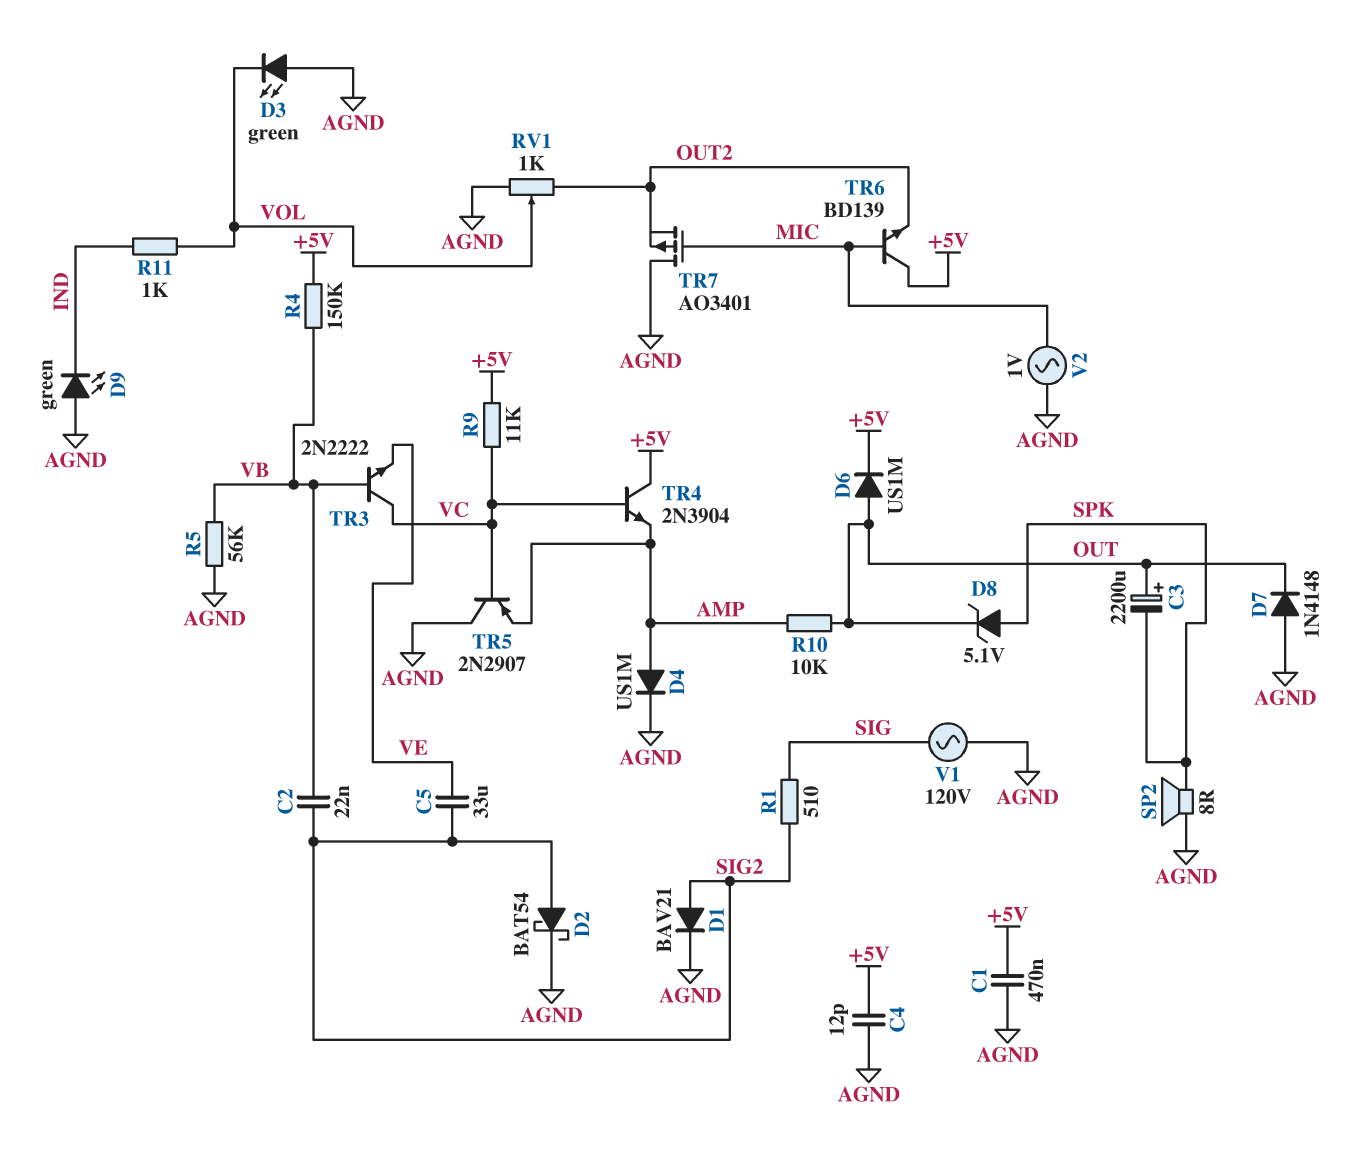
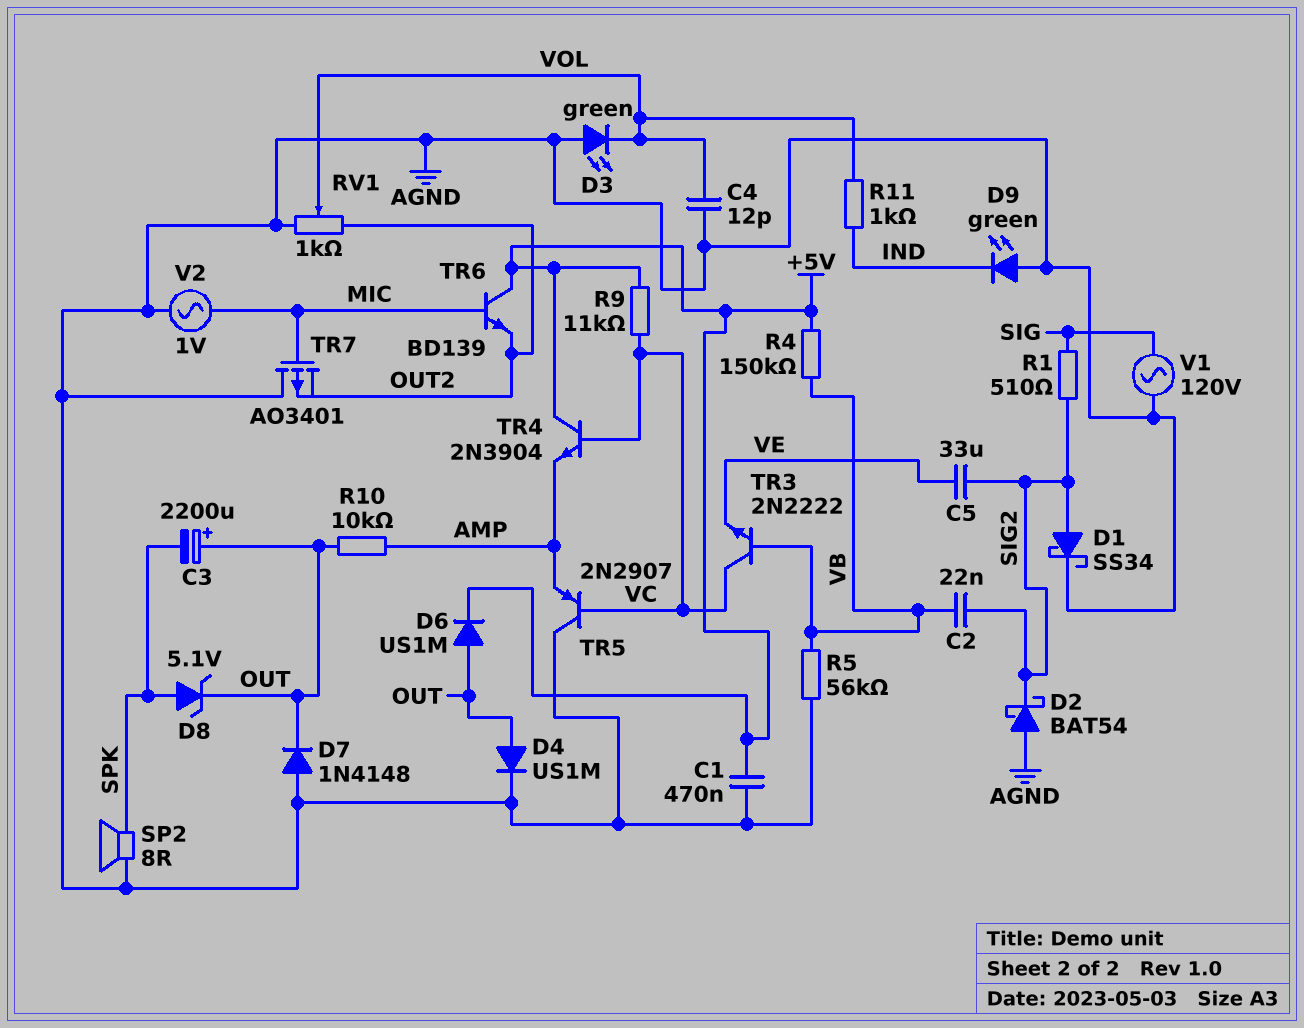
C4: 12pF (+5V, AGND) -> 12pF (AGND, VOL)
D1: diode BAV21 (A SIG2, K AGND) -> schottky SS34 (A SIG2, K AGND)
D2: schottky BAT54 (A SIG2, K AGND) -> schottky BAT54 (A AGND, K SIG2)
D4: diode US1M (A AMP, K AGND) -> diode US1M (A OUT, K AGND)

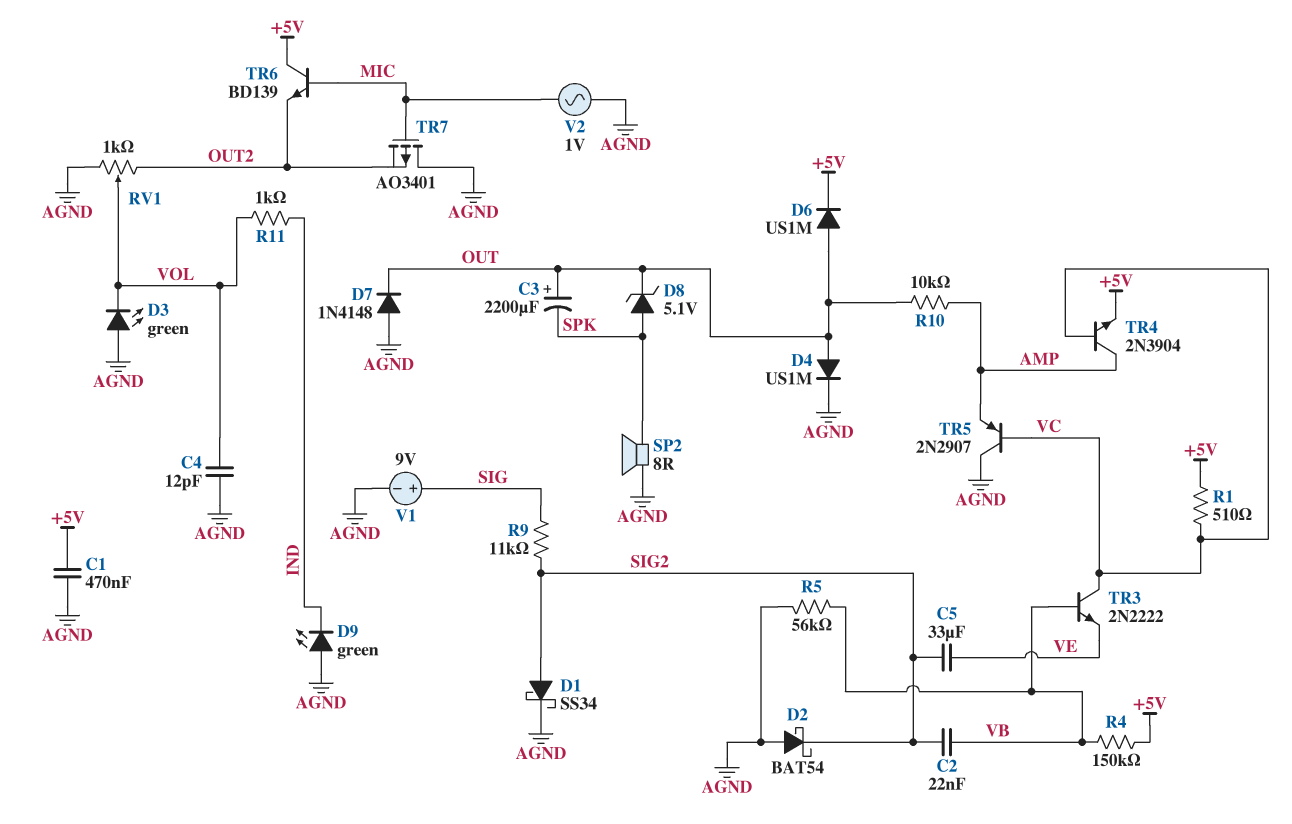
R1: 510 (SIG, SIG2) -> 510 (+5V, VC)
R9: 11k (+5V, VC) -> 11k (SIG, SIG2)
TR4: NPN 2N3904 (B VC, C +5V, E AMP) -> NPN 2N3904 (B VC, C AMP, E +5V)
V1: AC 120V (AGND, SIG) -> 9V (plus SIG, minus AGND)

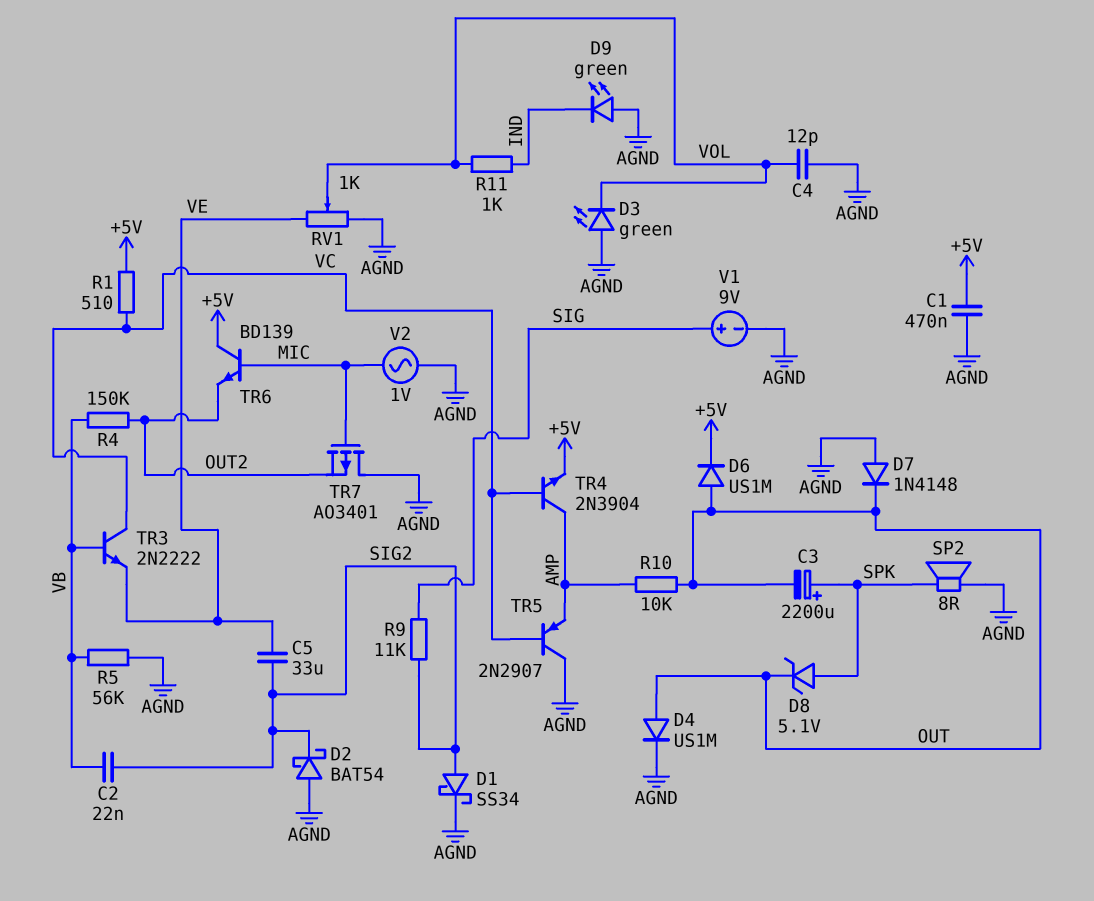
C3: 2200uF (plus OUT, minus SPK) -> 2200uF (plus SPK, minus OUT)
R4: 150k (+5V, VB) -> 150k (OUT2, VB)
RV1: 1k (AGND, OUT2, wiper VOL) -> 1k (AGND, VE, wiper VOL)

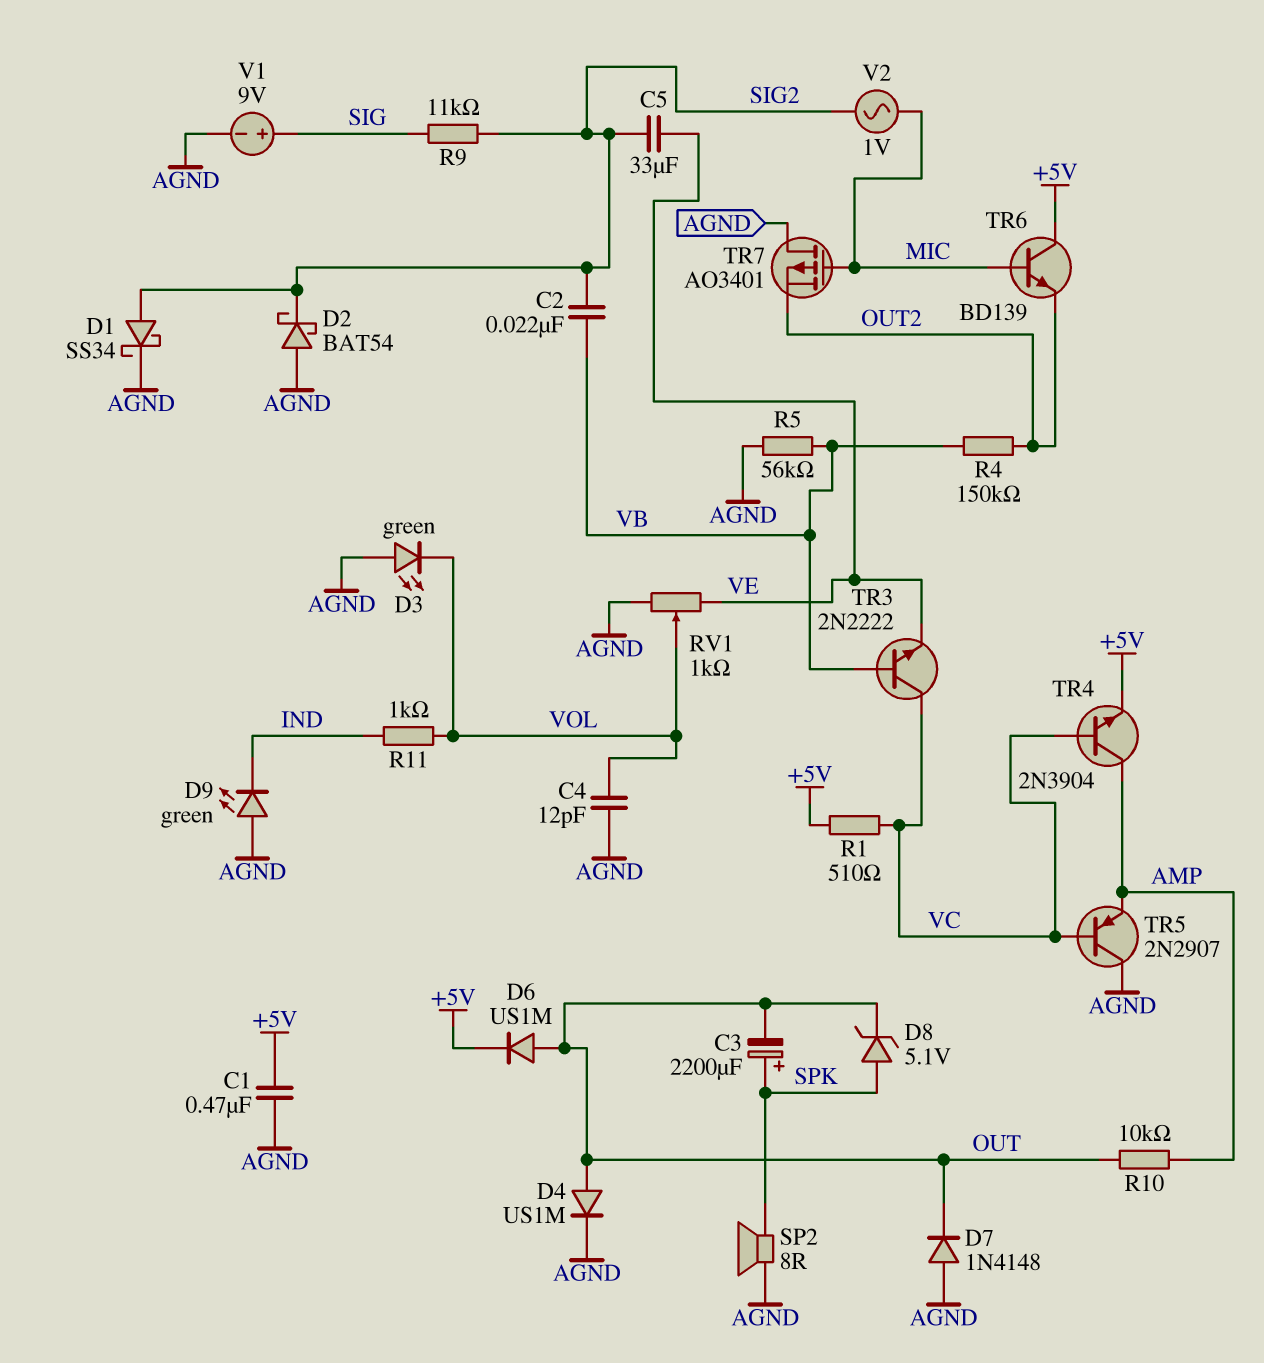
V2: AC 1V (AGND, MIC) -> AC 1V (MIC, SIG2)

